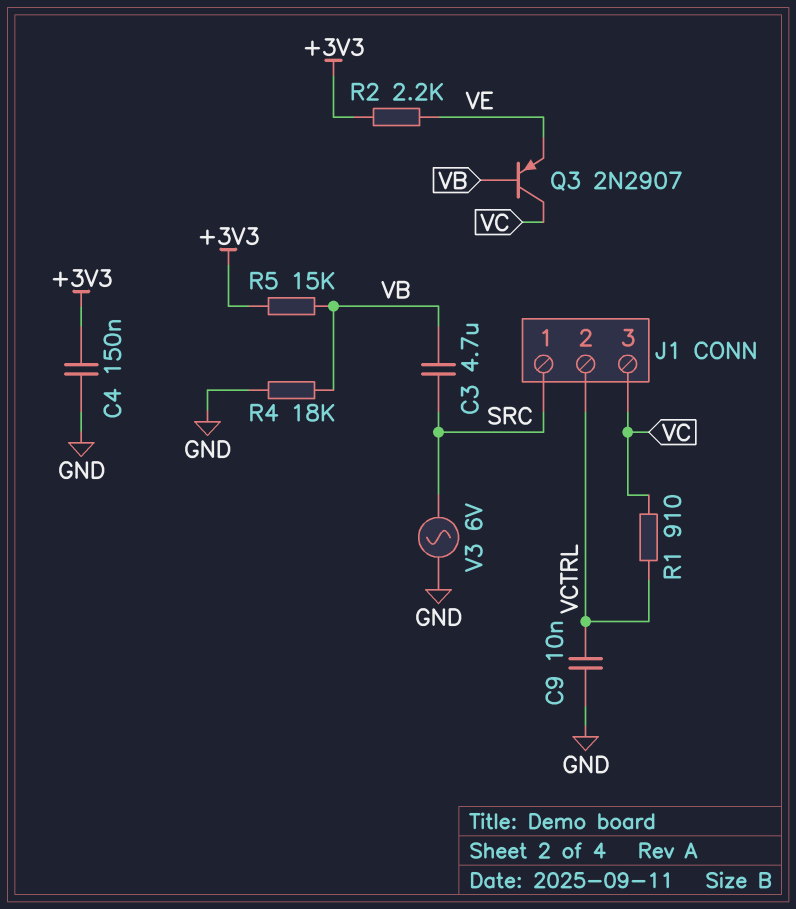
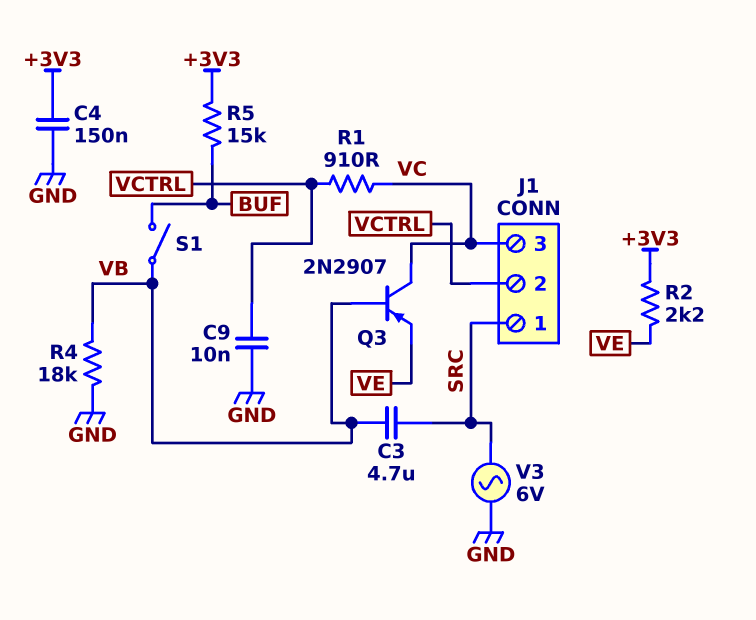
R5: 15k (+3V3, VB) -> 15k (+3V3, BUF)
S1: none -> switch (BUF, VB)

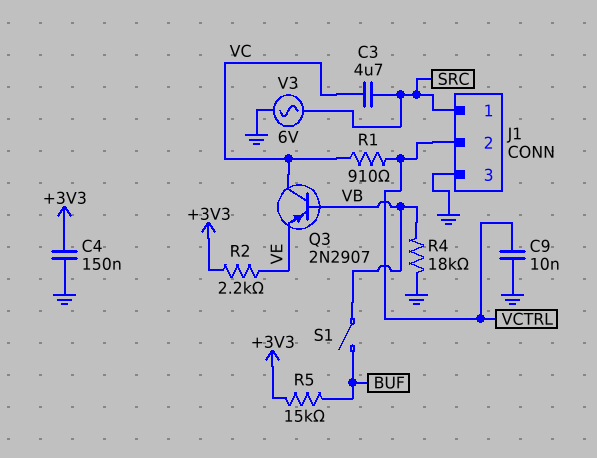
C3: 4.7uF (SRC, VB) -> 4.7uF (SRC, VC)
J1 pin 3: VC -> GND

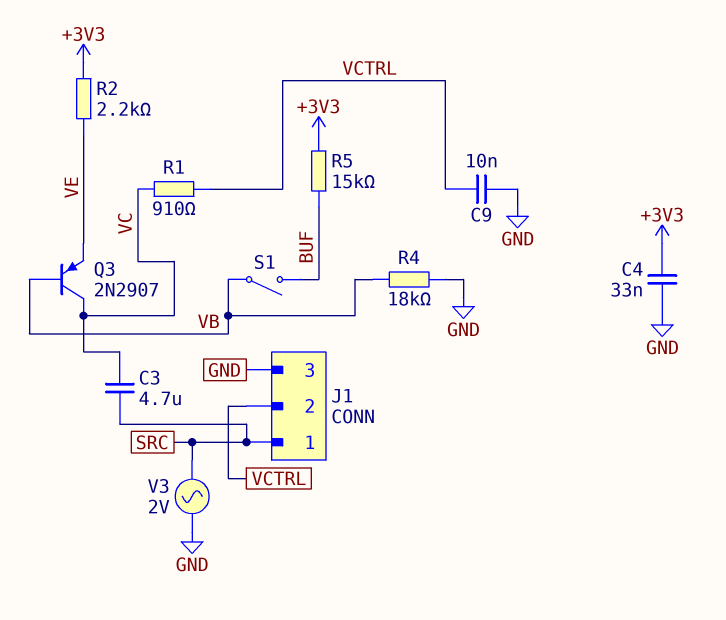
C4: 150nF (+3V3, GND) -> 33nF (+3V3, GND)
V3: AC 6V (GND, SRC) -> AC 2V (GND, SRC)

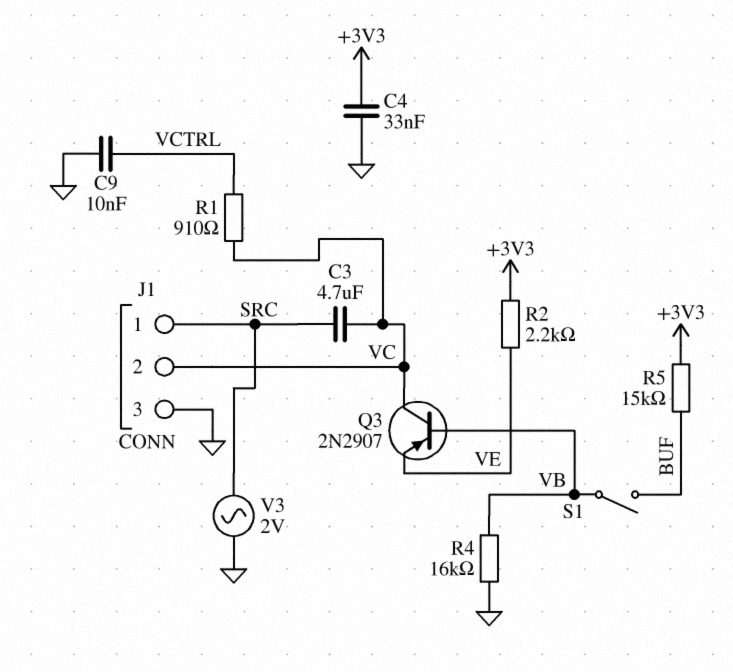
J1 pin 2: VCTRL -> VC
R4: 18k (GND, VB) -> 16k (GND, VB)

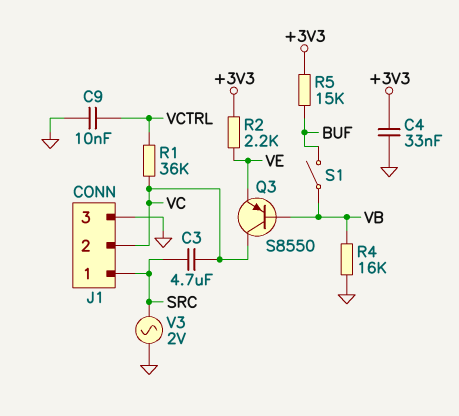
Q3: PNP 2N2907 (B VB, C VC, E VE) -> PNP S8550 (B VB, C VC, E VE)
R1: 910 (VC, VCTRL) -> 36k (VC, VCTRL)

